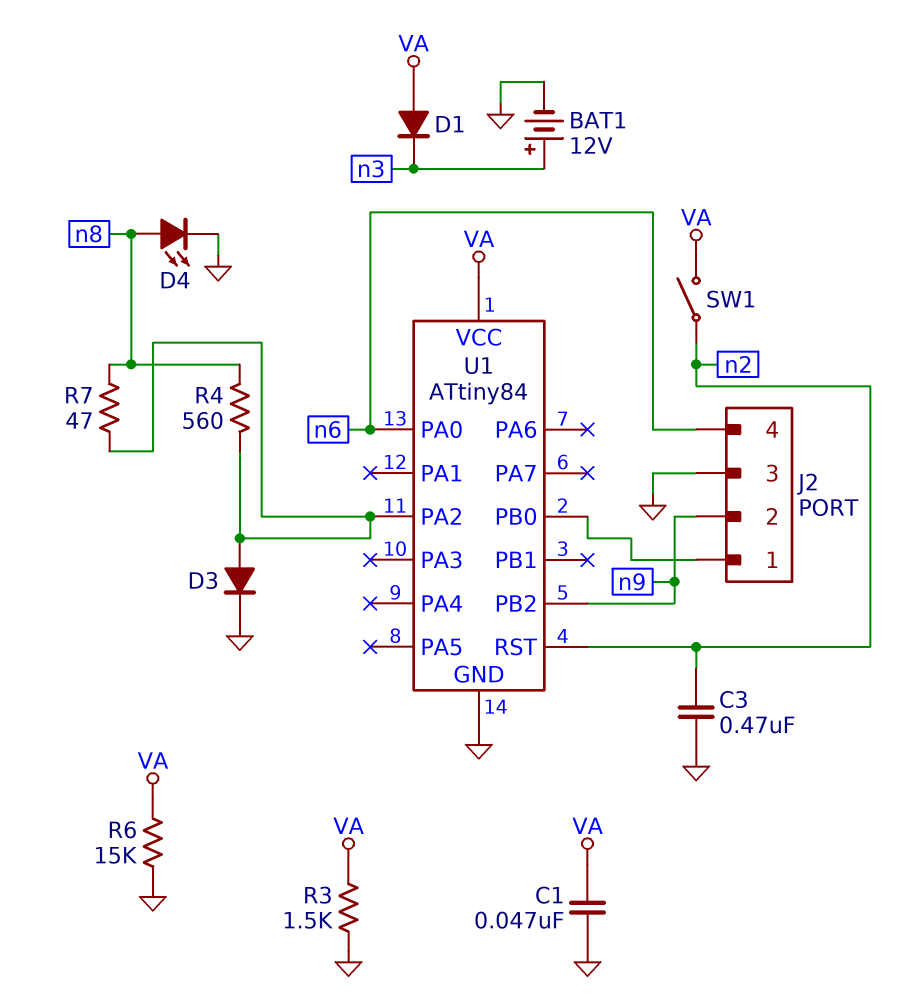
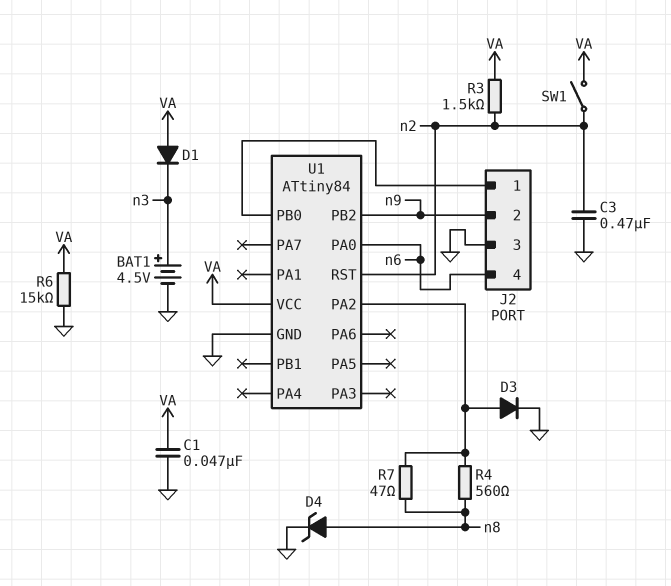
BAT1: 12V (plus n3, minus GND) -> 4.5V (plus n3, minus GND)
D4: LED (A n8, K GND) -> zener (A n8, K GND)
R3: 1.5k (GND, VA) -> 1.5k (VA, n2)

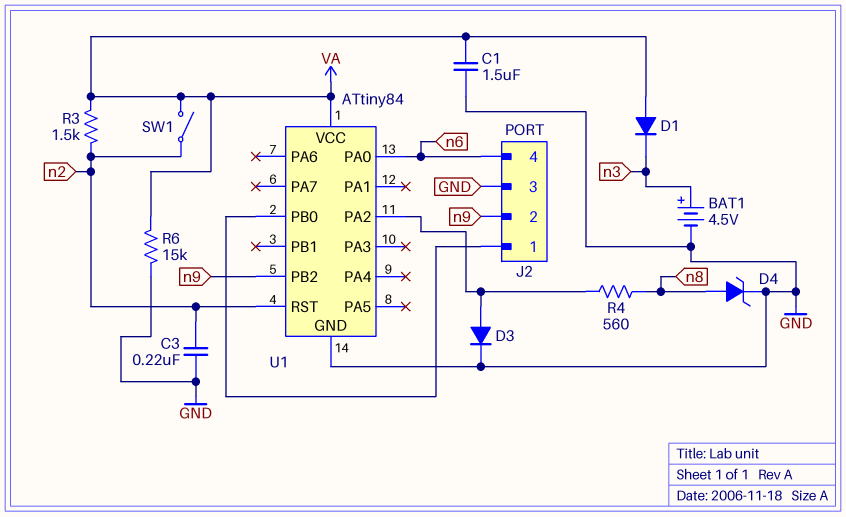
C1: 47nF (GND, VA) -> 1.5uF (GND, VA)
C3: 470nF (GND, n2) -> 220nF (GND, n2)
R7: 47 (U1/PA2, n8) -> none

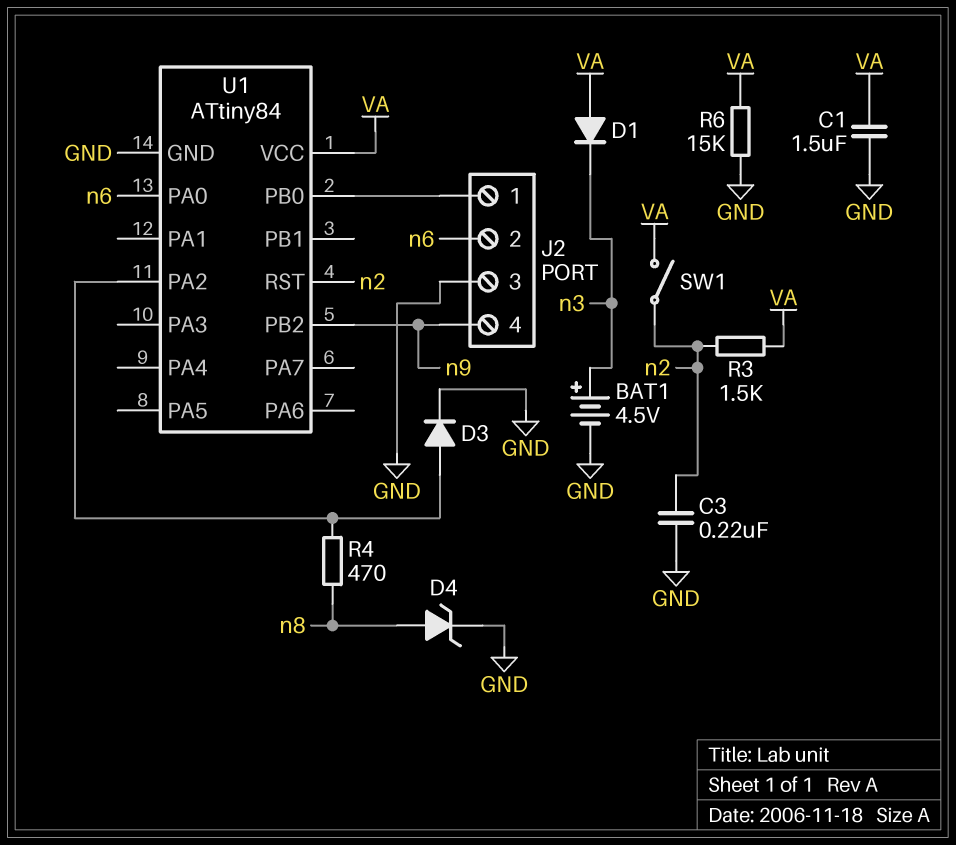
J2 pin 2: n9 -> n6
J2 pin 4: n6 -> n9
R4: 560 (U1/PA2, n8) -> 470 (U1/PA2, n8)

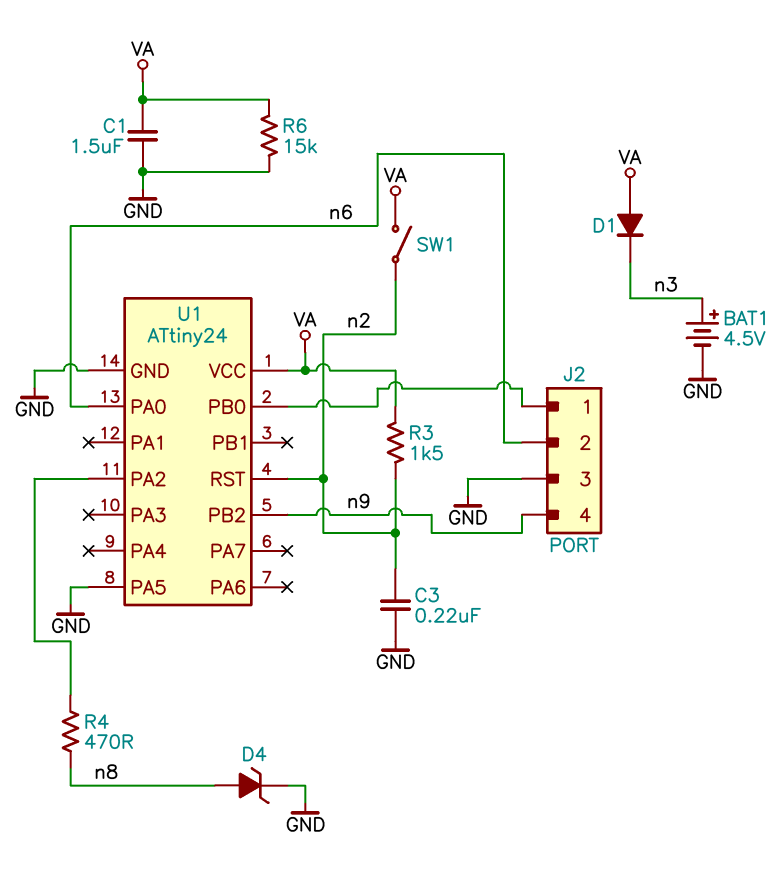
D3: diode (A U1/PA2, K GND) -> none
U1: ATtiny84 -> ATtiny24
U1 pin PA5: none -> GND

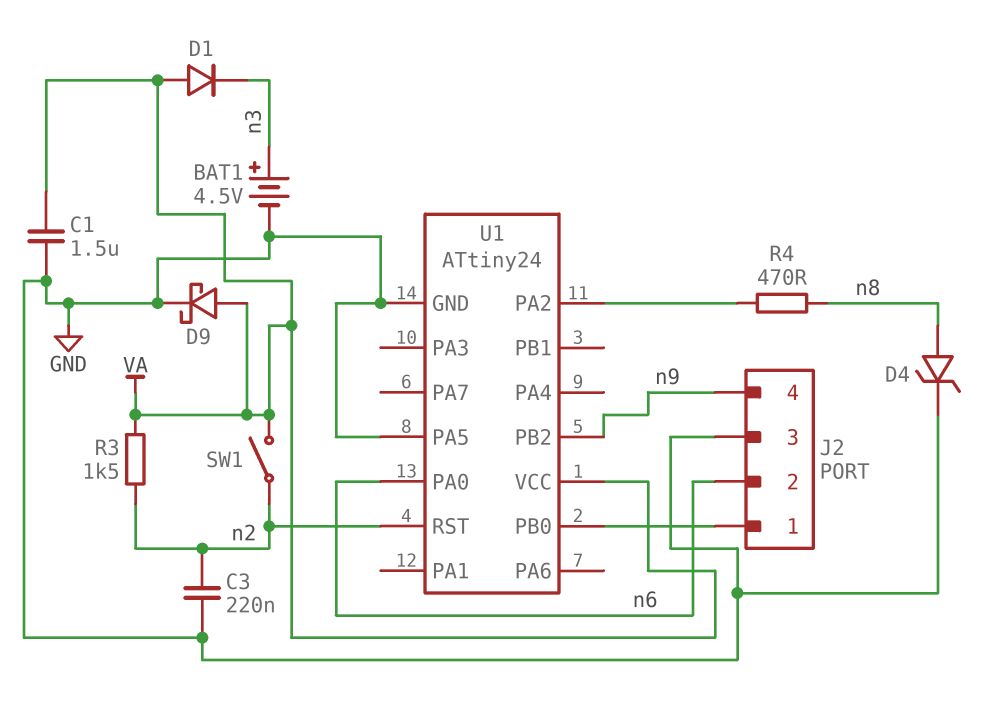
D9: none -> schottky (A VA, K GND)
R6: 15k (GND, VA) -> none

